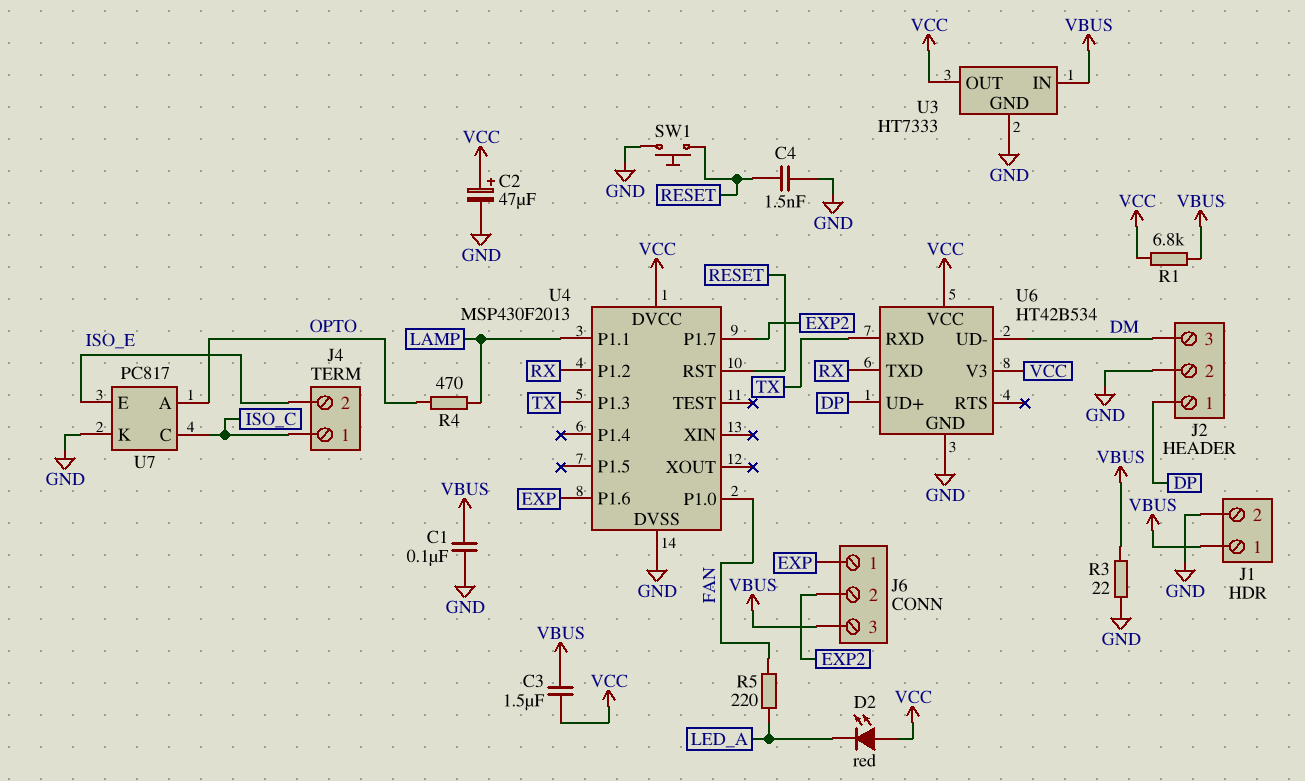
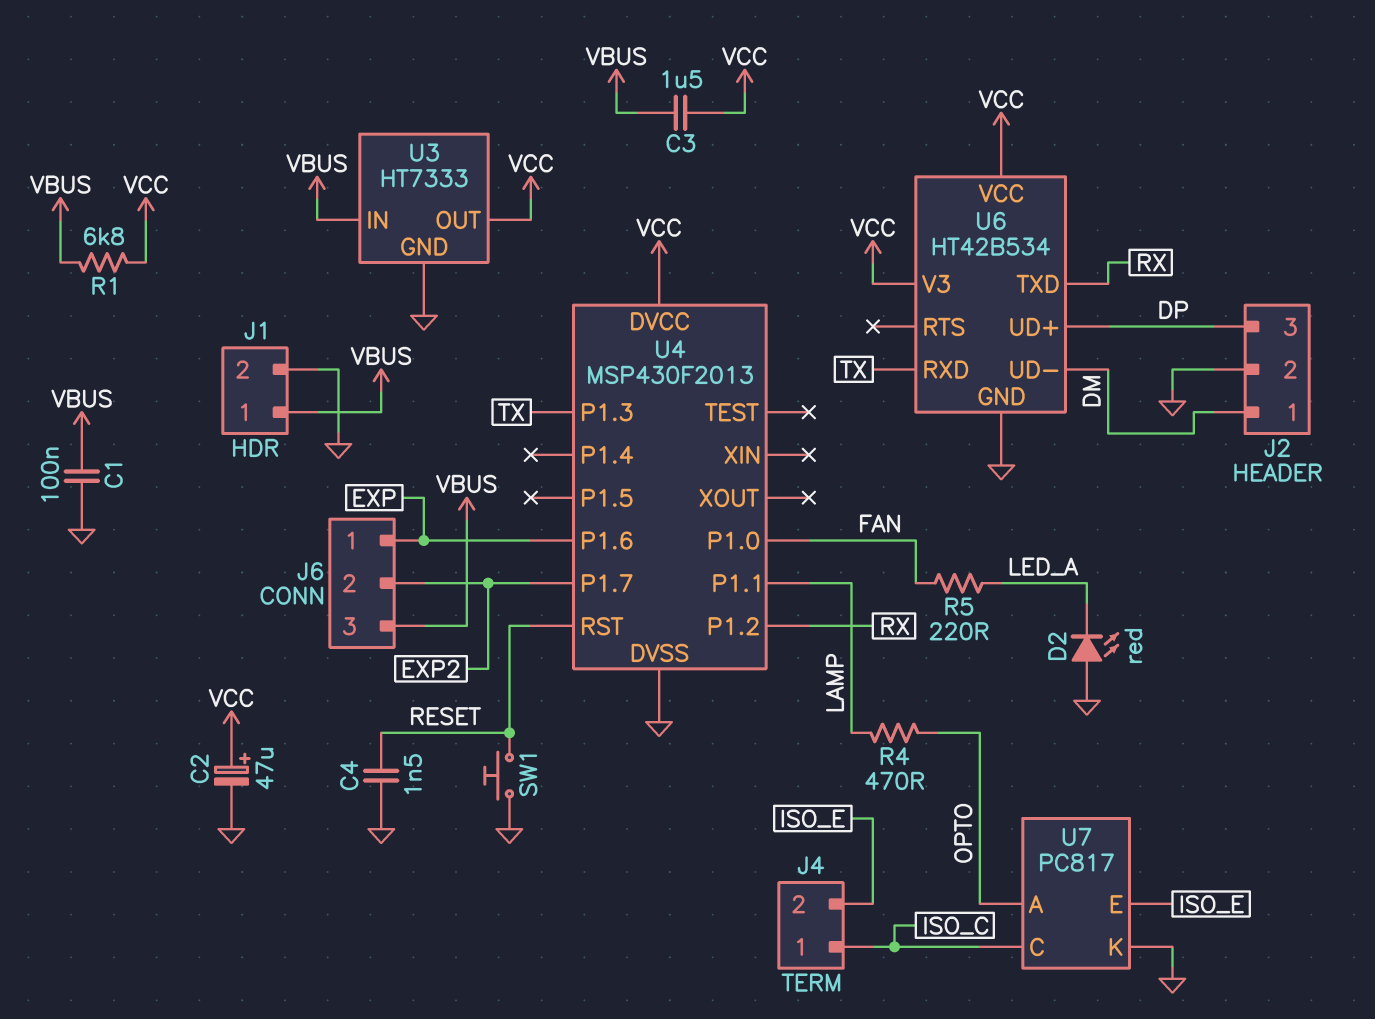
D2: LED red (A VCC, K LED_A) -> LED red (A GND, K LED_A)
J2 pin 1: DP -> DM
J2 pin 3: DM -> DP
R3: 22 (GND, VBUS) -> none

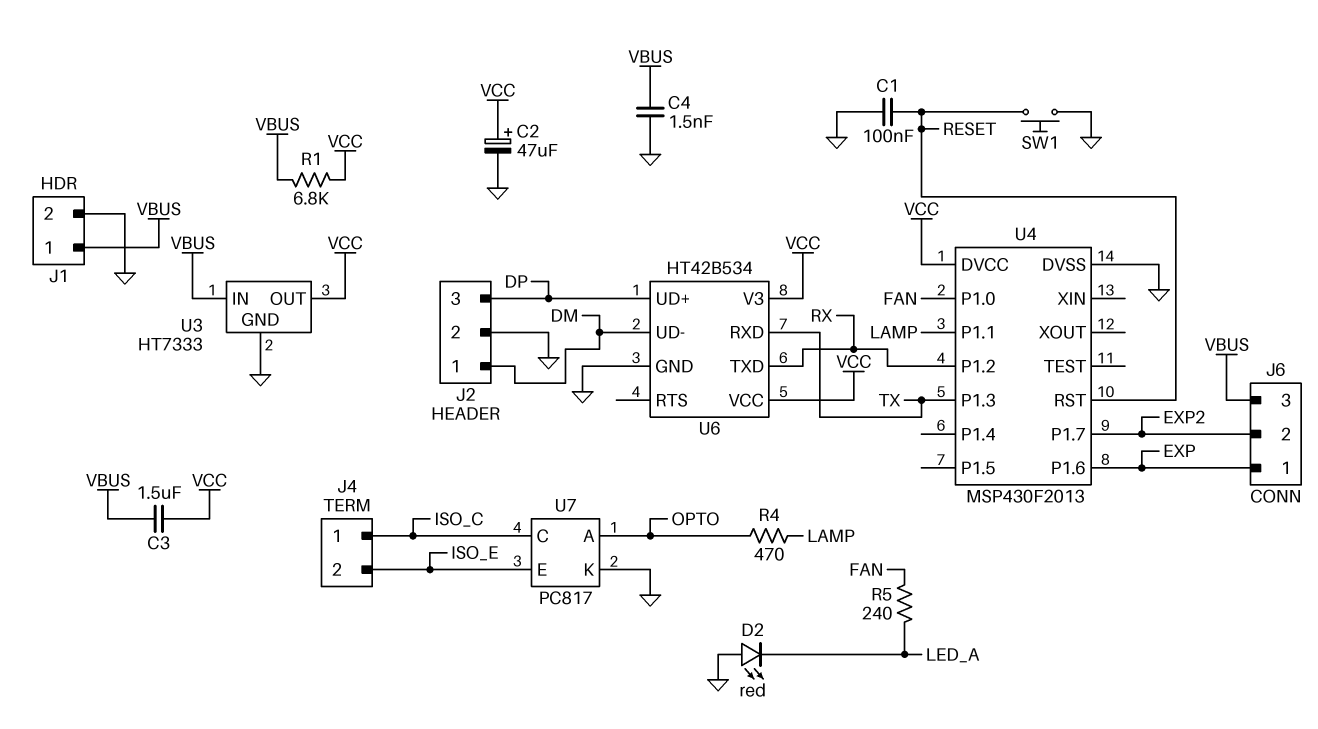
C1: 100nF (GND, VBUS) -> 100nF (GND, RESET)
C4: 1.5nF (GND, RESET) -> 1.5nF (GND, VBUS)
R5: 220 (FAN, LED_A) -> 240 (FAN, LED_A)

